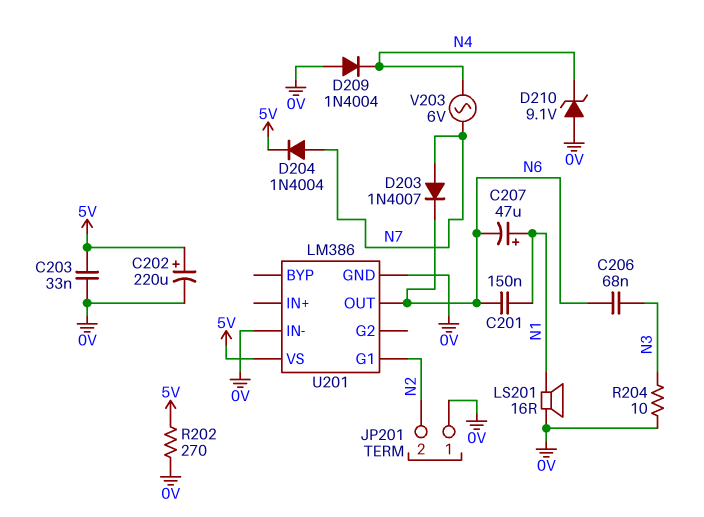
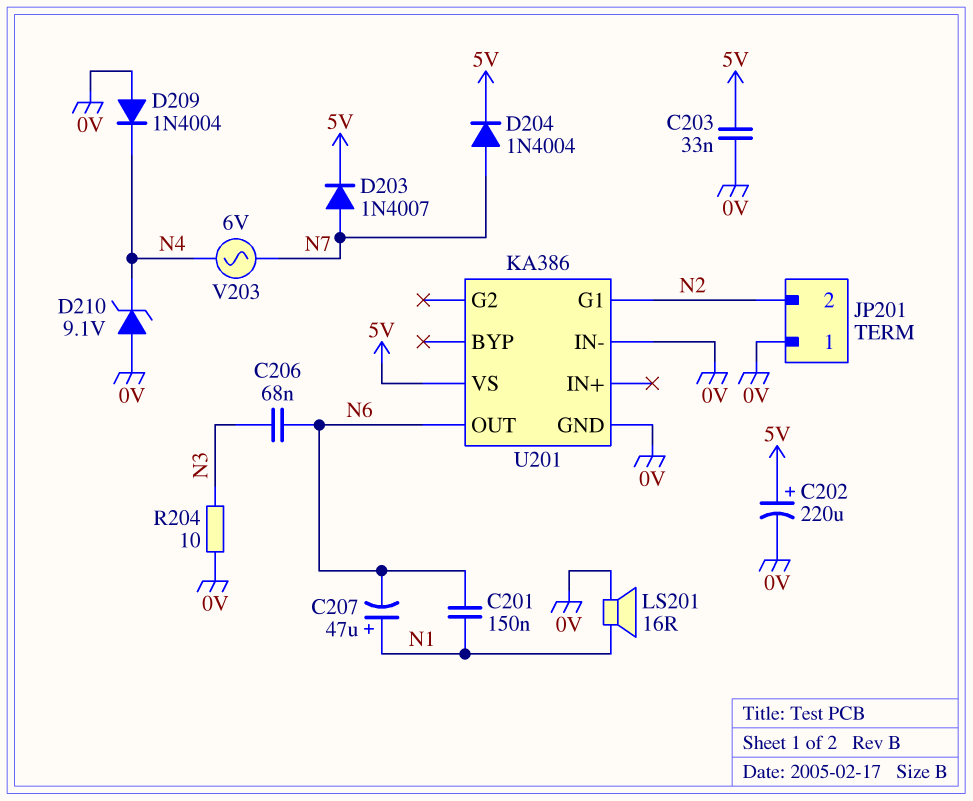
D203: diode 1N4007 (A N7, K N6) -> diode 1N4007 (A N7, K 5V)
R202: 270 (0V, 5V) -> none
U201: LM386 -> KA386

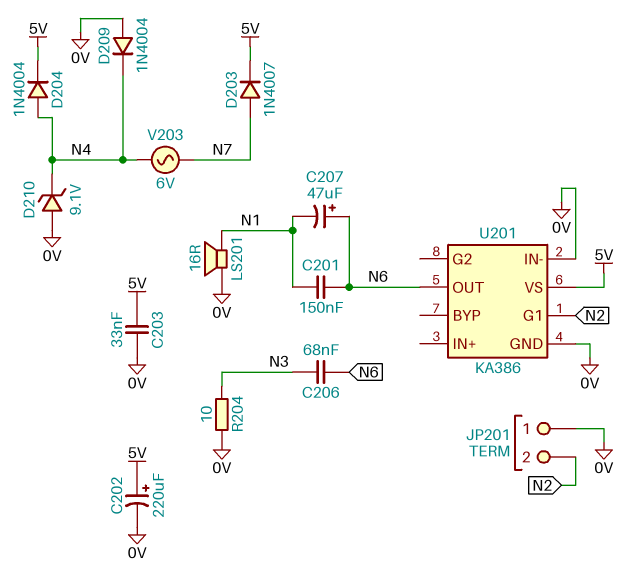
C207: 47uF (plus N1, minus N6) -> 47uF (plus N6, minus N1)
D204: diode 1N4004 (A N7, K 5V) -> diode 1N4004 (A N4, K 5V)

